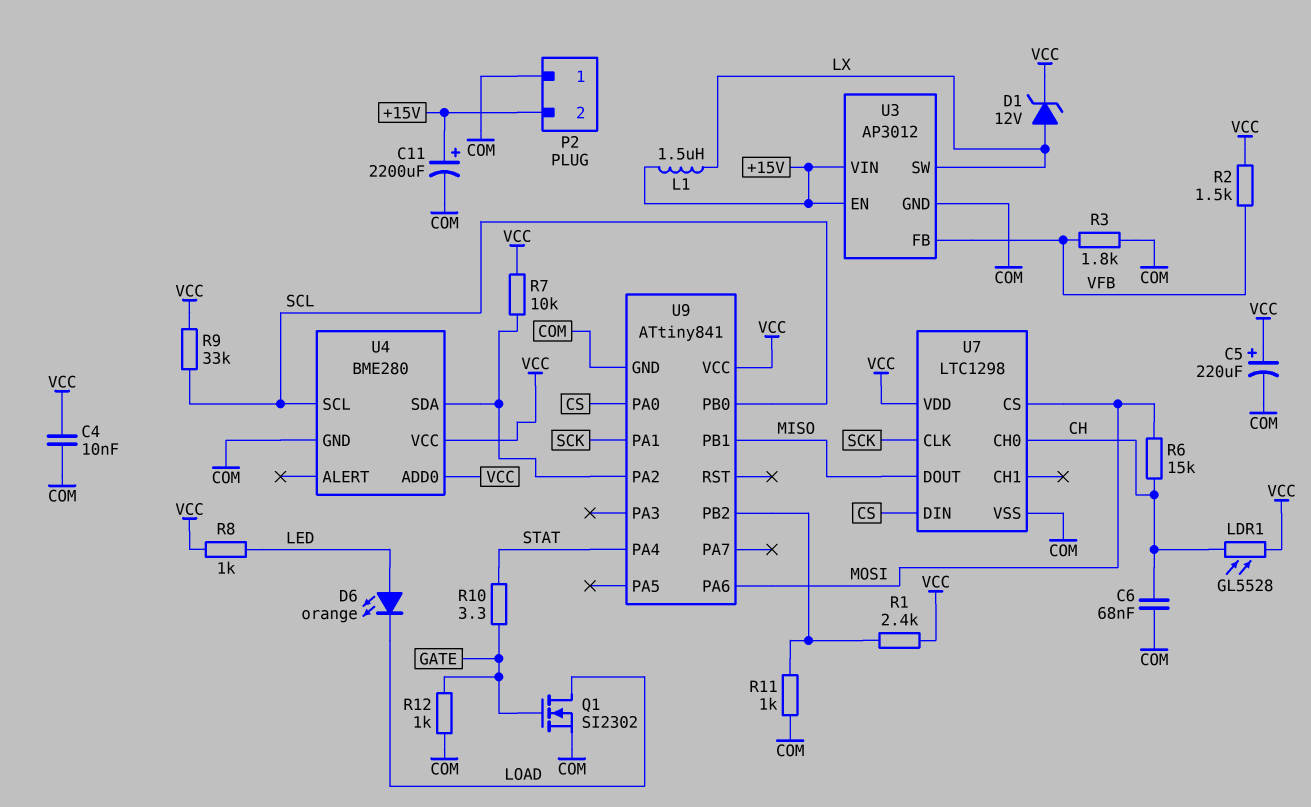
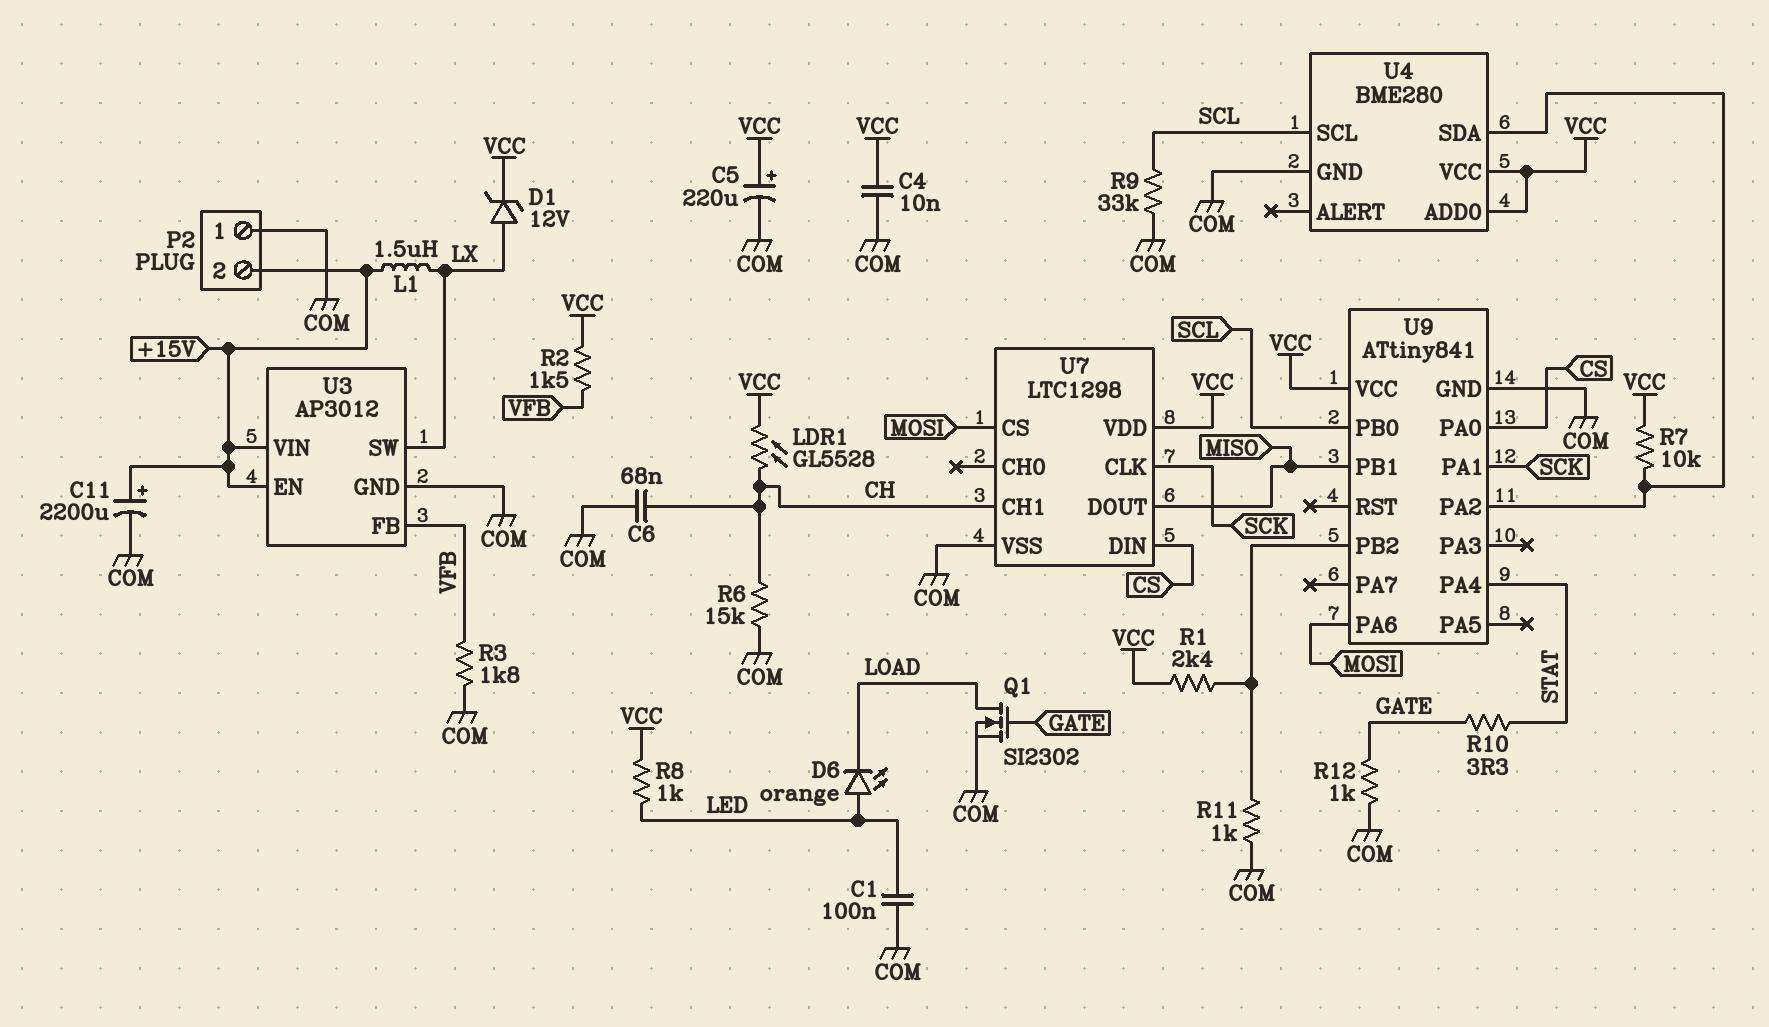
C1: none -> 100nF (COM, LED)
R6: 15k (CH, MOSI) -> 15k (CH, COM)
R9: 33k (SCL, VCC) -> 33k (COM, SCL)
U7 pin CH0: CH -> none
U7 pin CH1: none -> CH

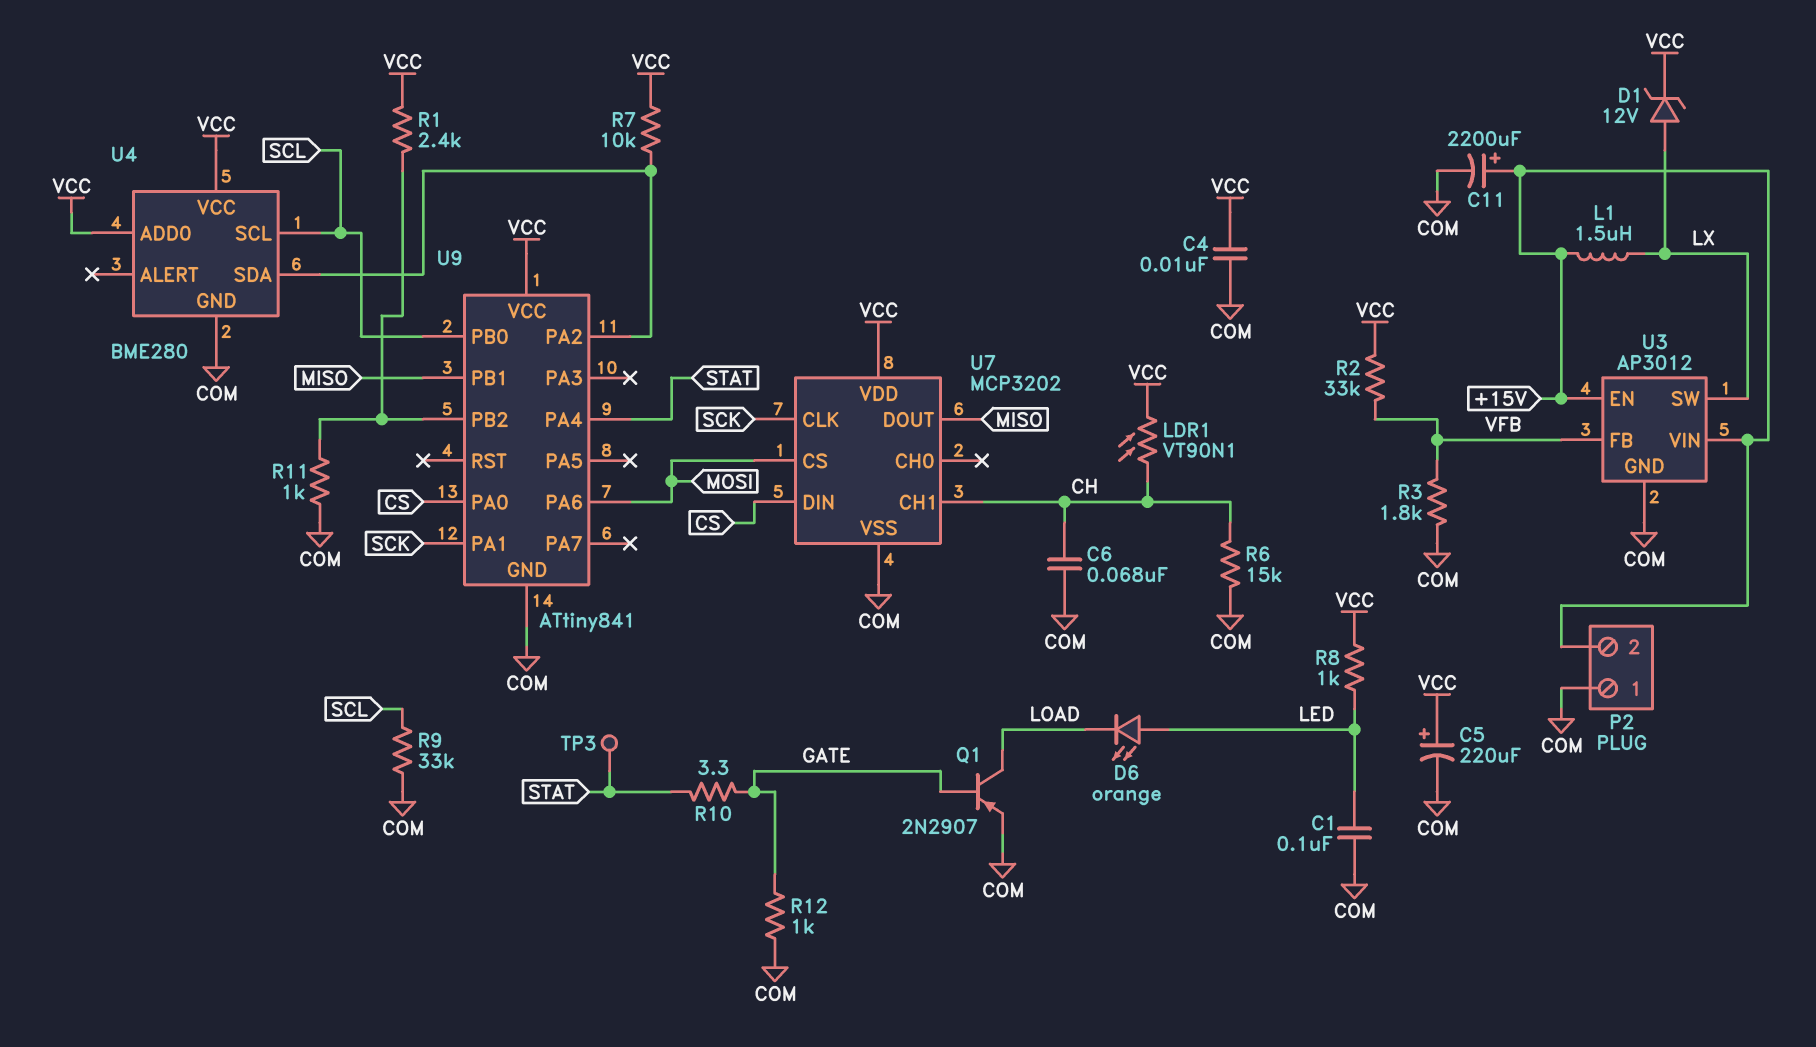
LDR1: GL5528 (CH, VCC) -> VT90N1 (CH, VCC)
Q1: NMOS SI2302 (G GATE, D LOAD, S COM) -> PNP 2N2907 (B GATE, C LOAD, E COM)
R2: 1.5k (VCC, VFB) -> 33k (VCC, VFB)
TP3: none -> test point (STAT)
U7: LTC1298 -> MCP3202

